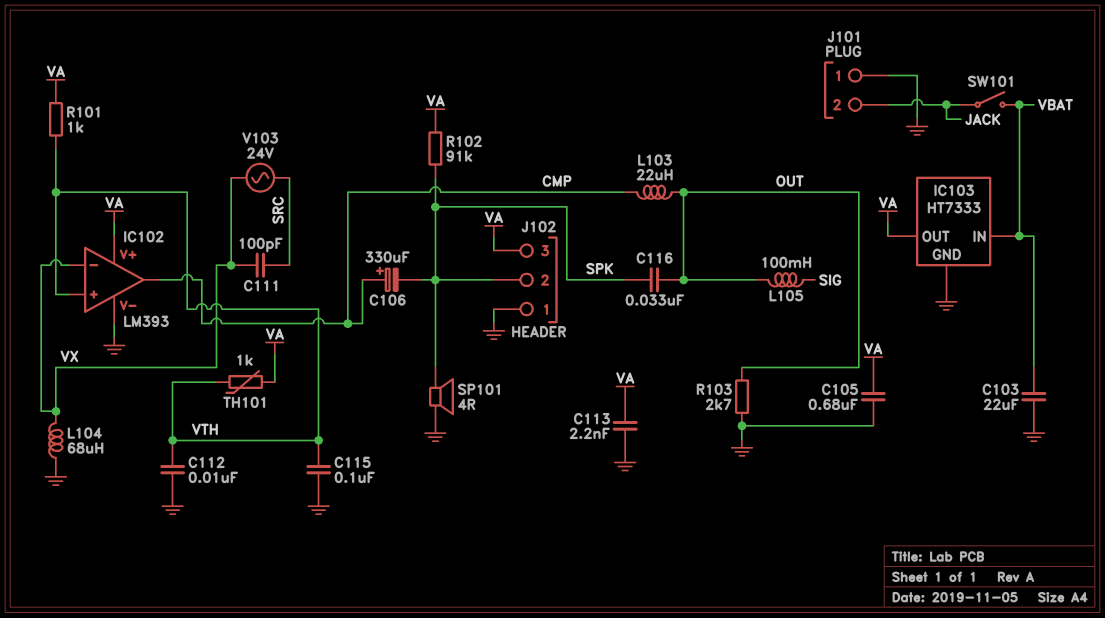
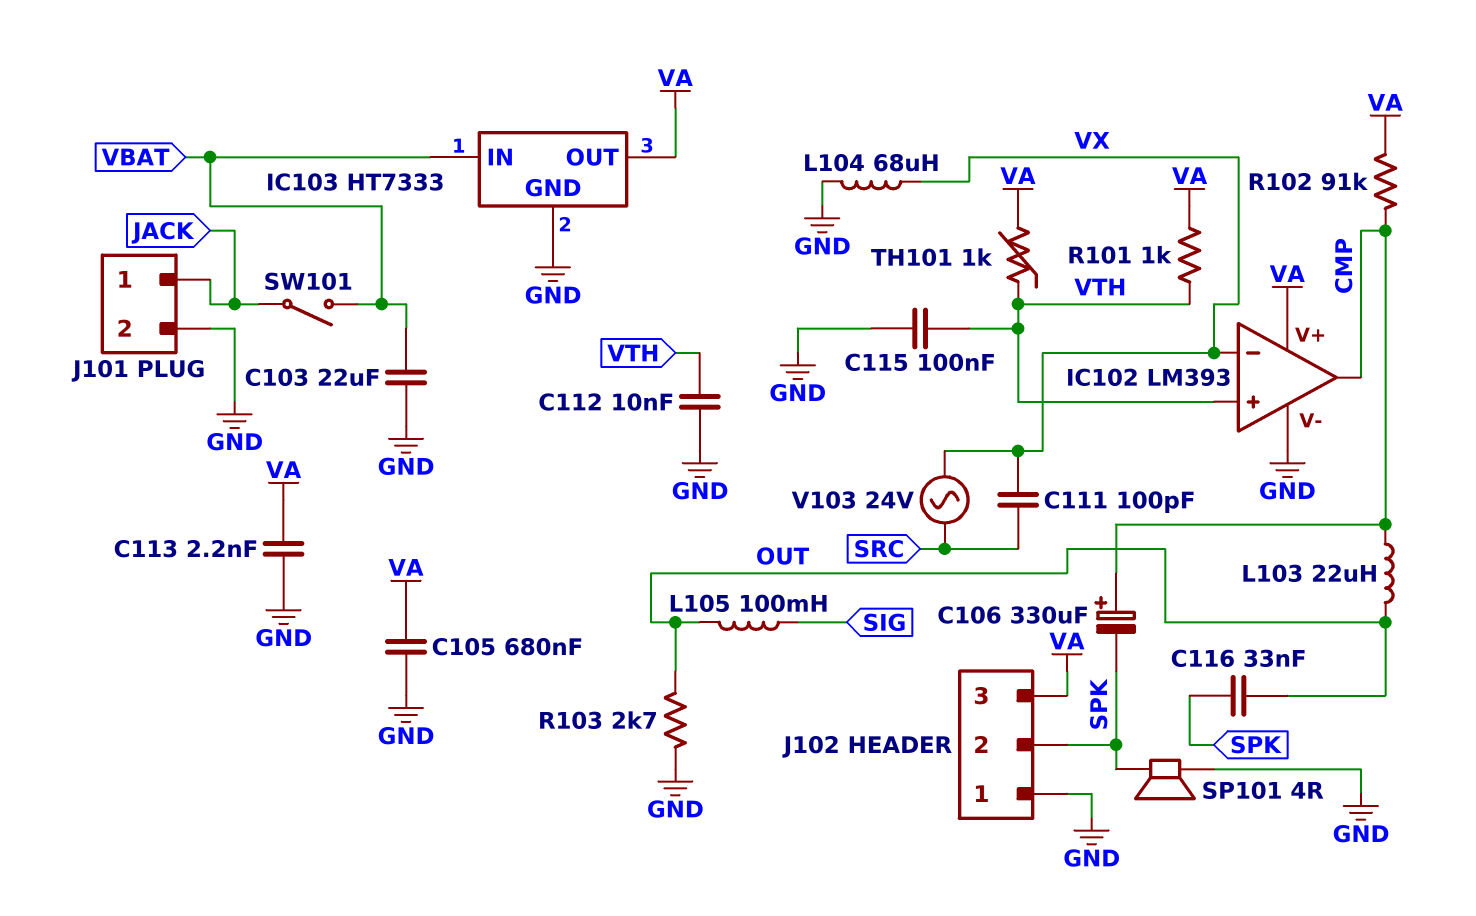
J101 pin 1: GND -> JACK
J101 pin 2: JACK -> GND
R102: 91k (SPK, VA) -> 91k (CMP, VA)

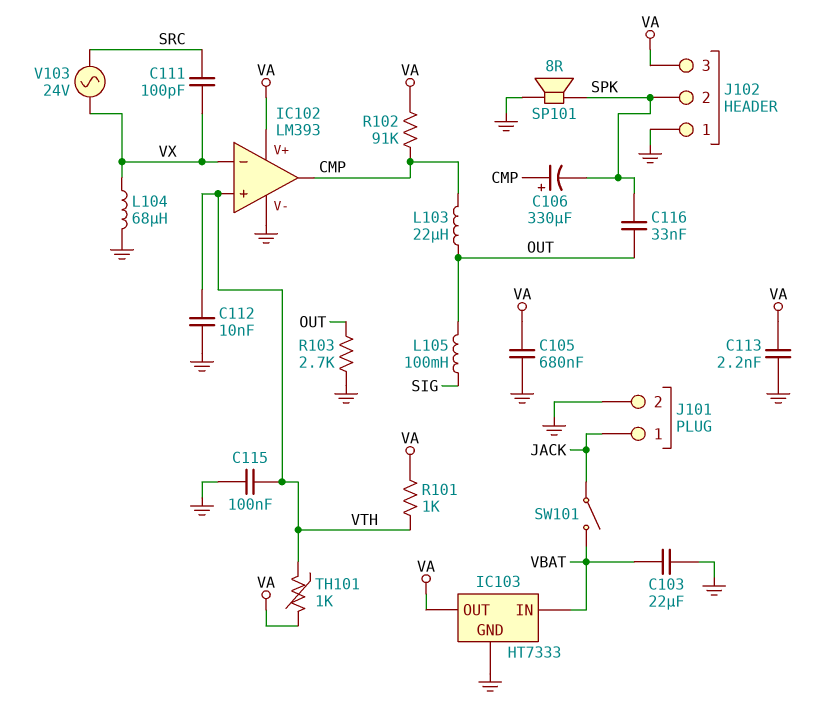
SP101: speaker 4R (GND, SPK) -> speaker 8R (GND, SPK)

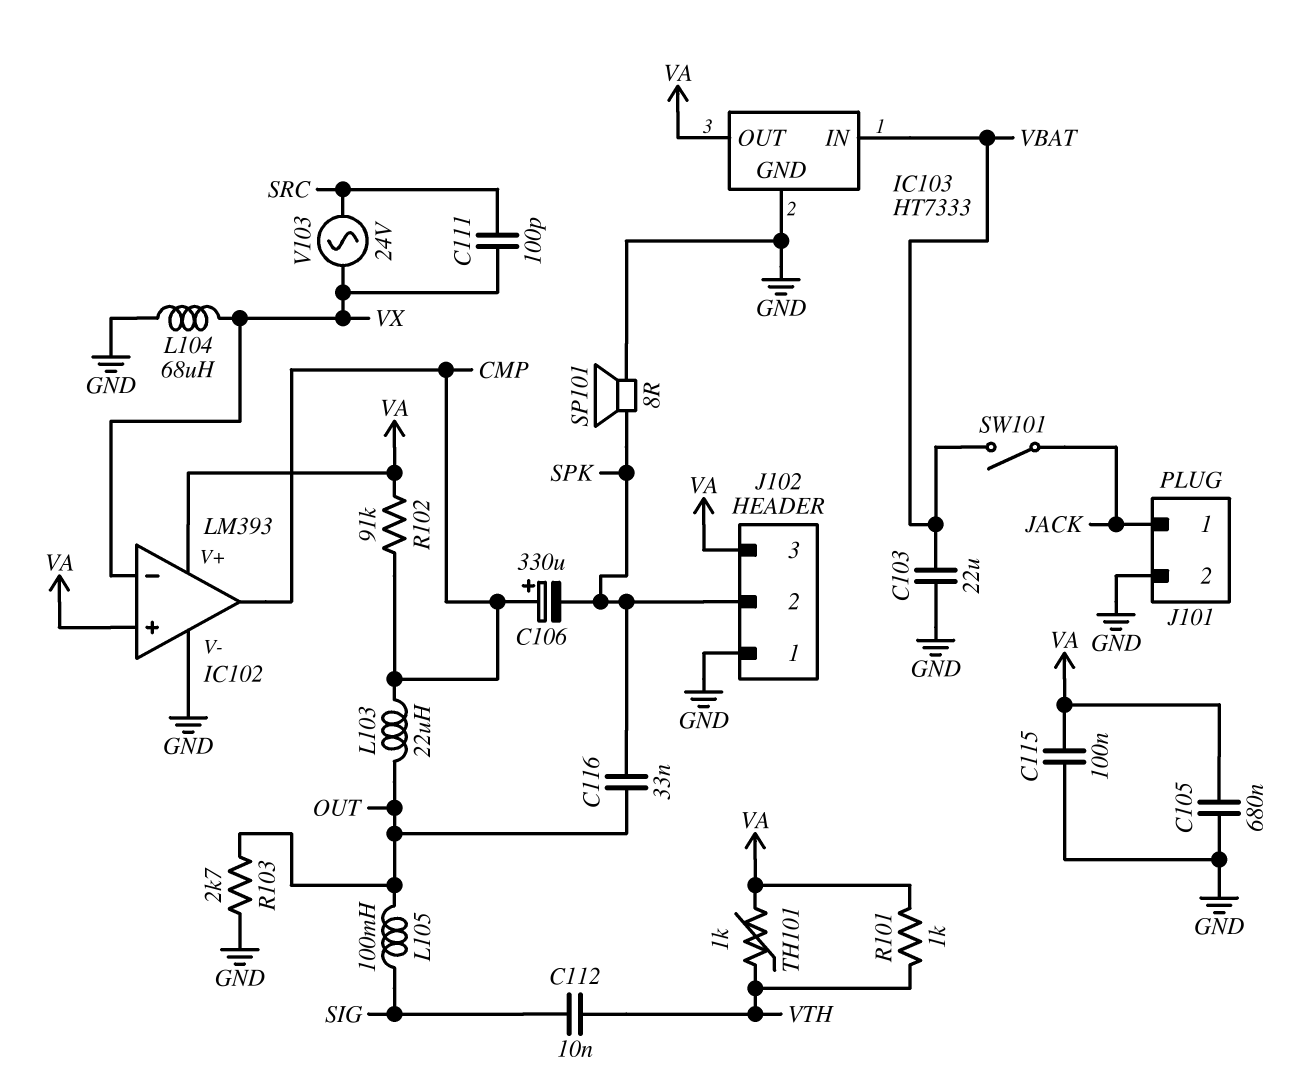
C112: 10nF (GND, VTH) -> 10nF (SIG, VTH)
C113: 2.2nF (GND, VA) -> none
C115: 100nF (GND, VTH) -> 100nF (GND, VA)
IC102 pin in+: VTH -> VA

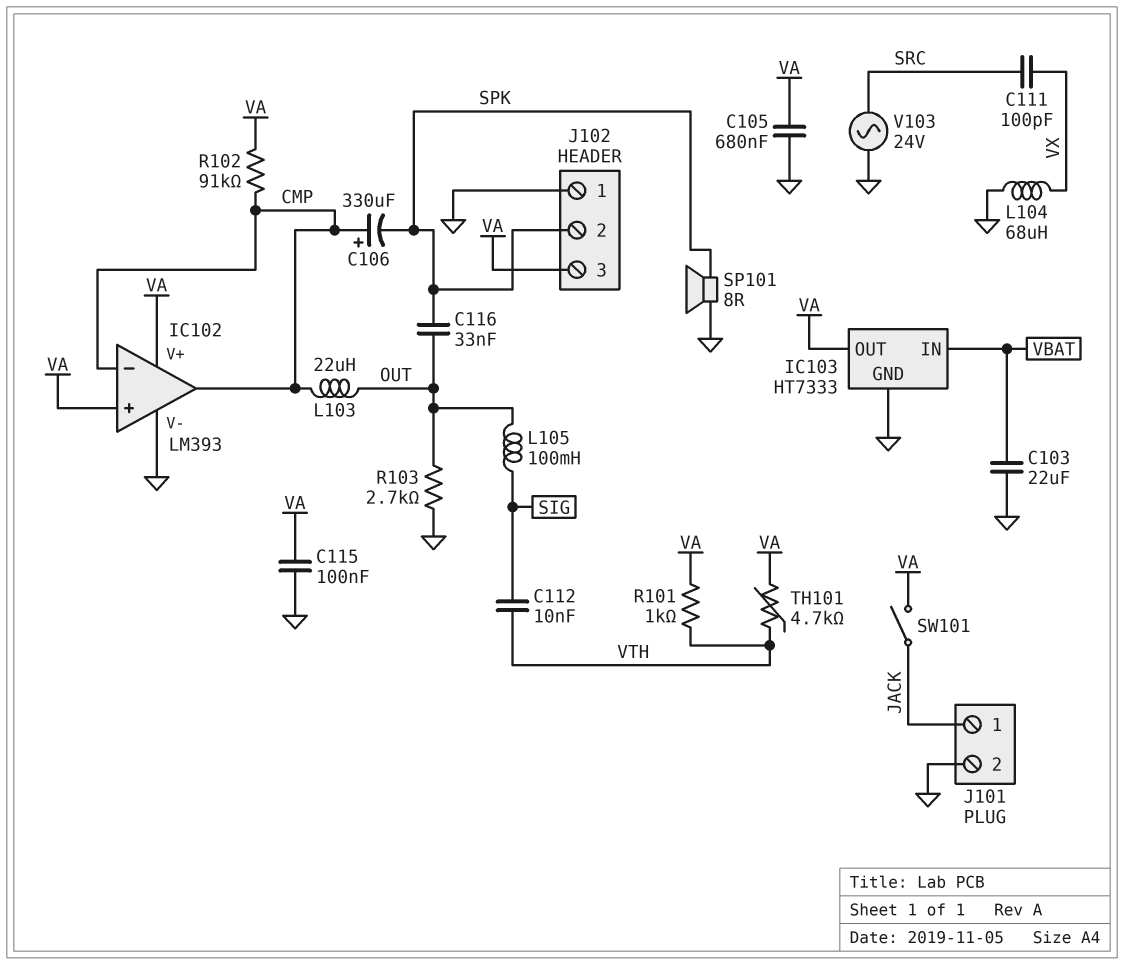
IC102 pin in-: VX -> CMP
SW101: switch (JACK, VBAT) -> switch (JACK, VA)
TH101: 1k (VA, VTH) -> 4.7k (VA, VTH)
V103: AC 24V (SRC, VX) -> AC 24V (GND, SRC)

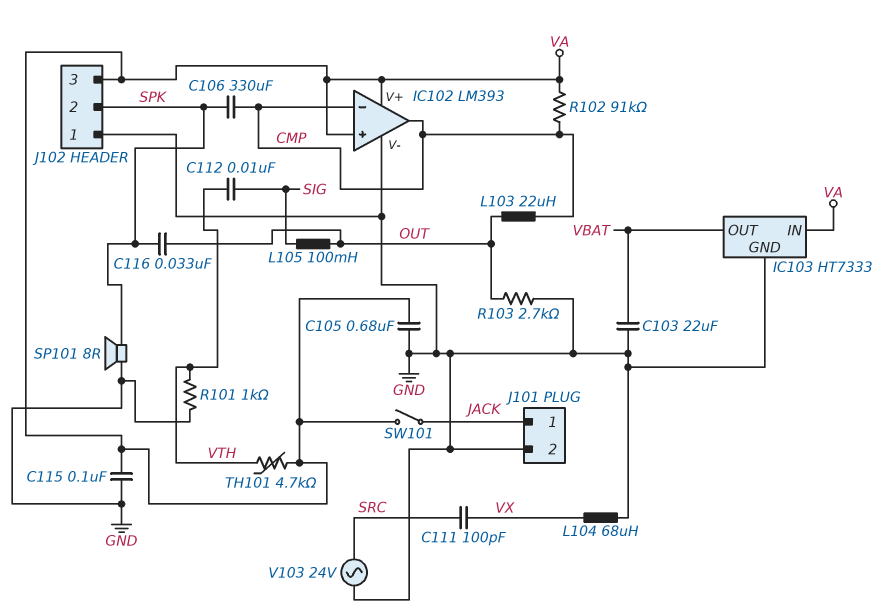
C106: 330uF (plus CMP, minus SPK) -> 330uF (CMP, SPK)
IC103 pin IN: VBAT -> VA
IC103 pin OUT: VA -> VBAT
R101: 1k (VA, VTH) -> 1k (GND, VTH)

